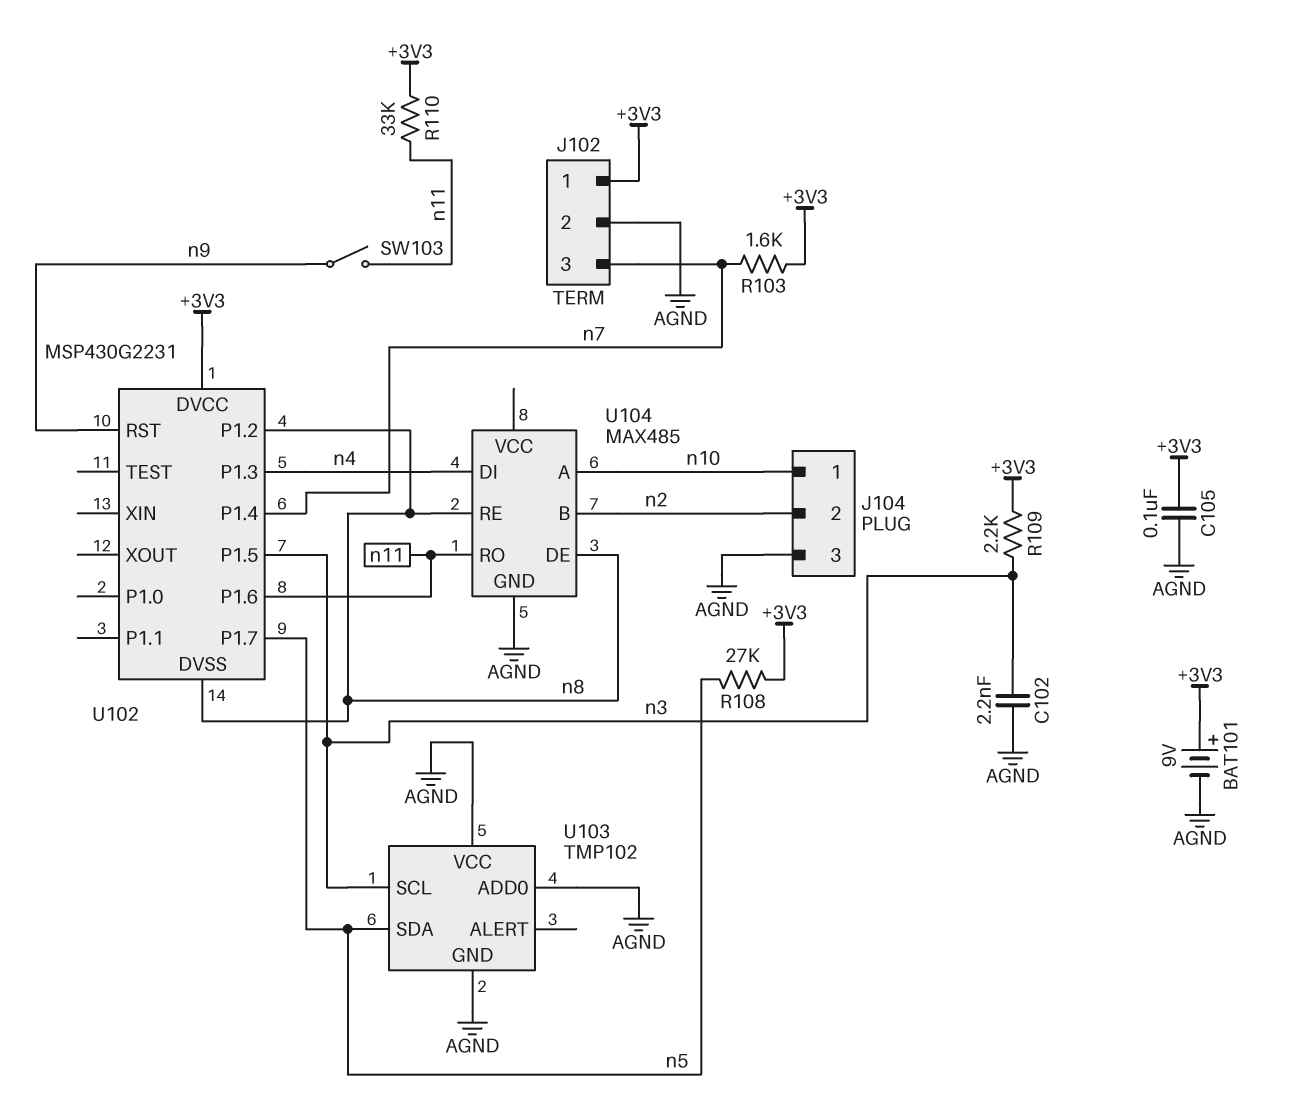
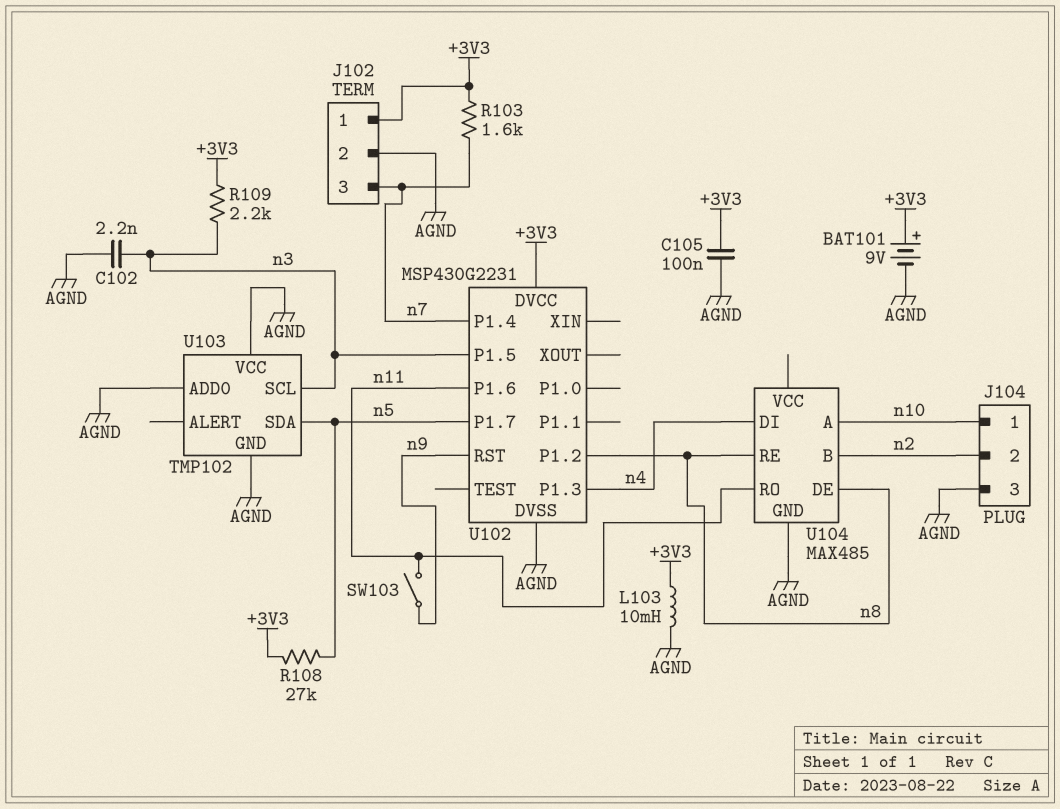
L103: none -> 10mH (+3V3, AGND)
R110: 33k (+3V3, n11) -> none
U102 pin DVSS: n8 -> AGND

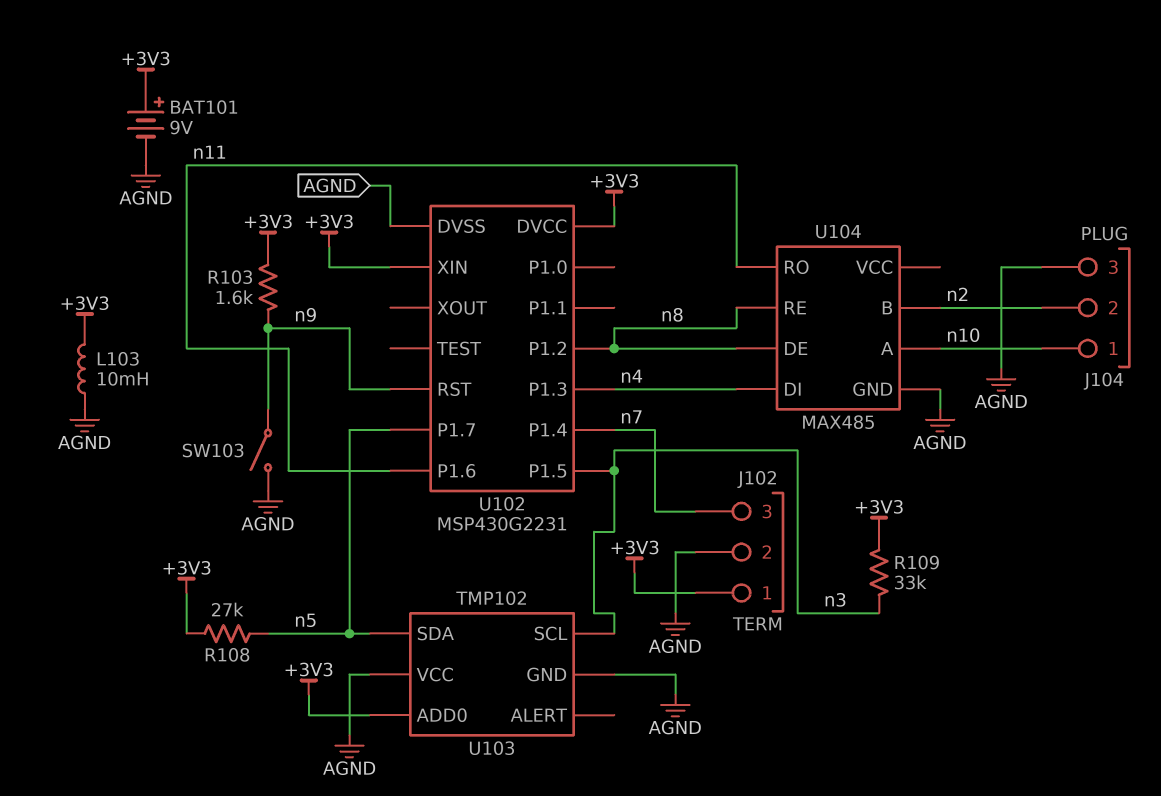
C102: 2.2nF (AGND, n3) -> none
C105: 100nF (+3V3, AGND) -> none
R103: 1.6k (+3V3, n7) -> 1.6k (+3V3, n9)
R109: 2.2k (+3V3, n3) -> 33k (+3V3, n3)
SW103: switch (n9, n11) -> switch (AGND, n9)
U102 pin XIN: none -> +3V3
U103 pin ADD0: AGND -> +3V3

